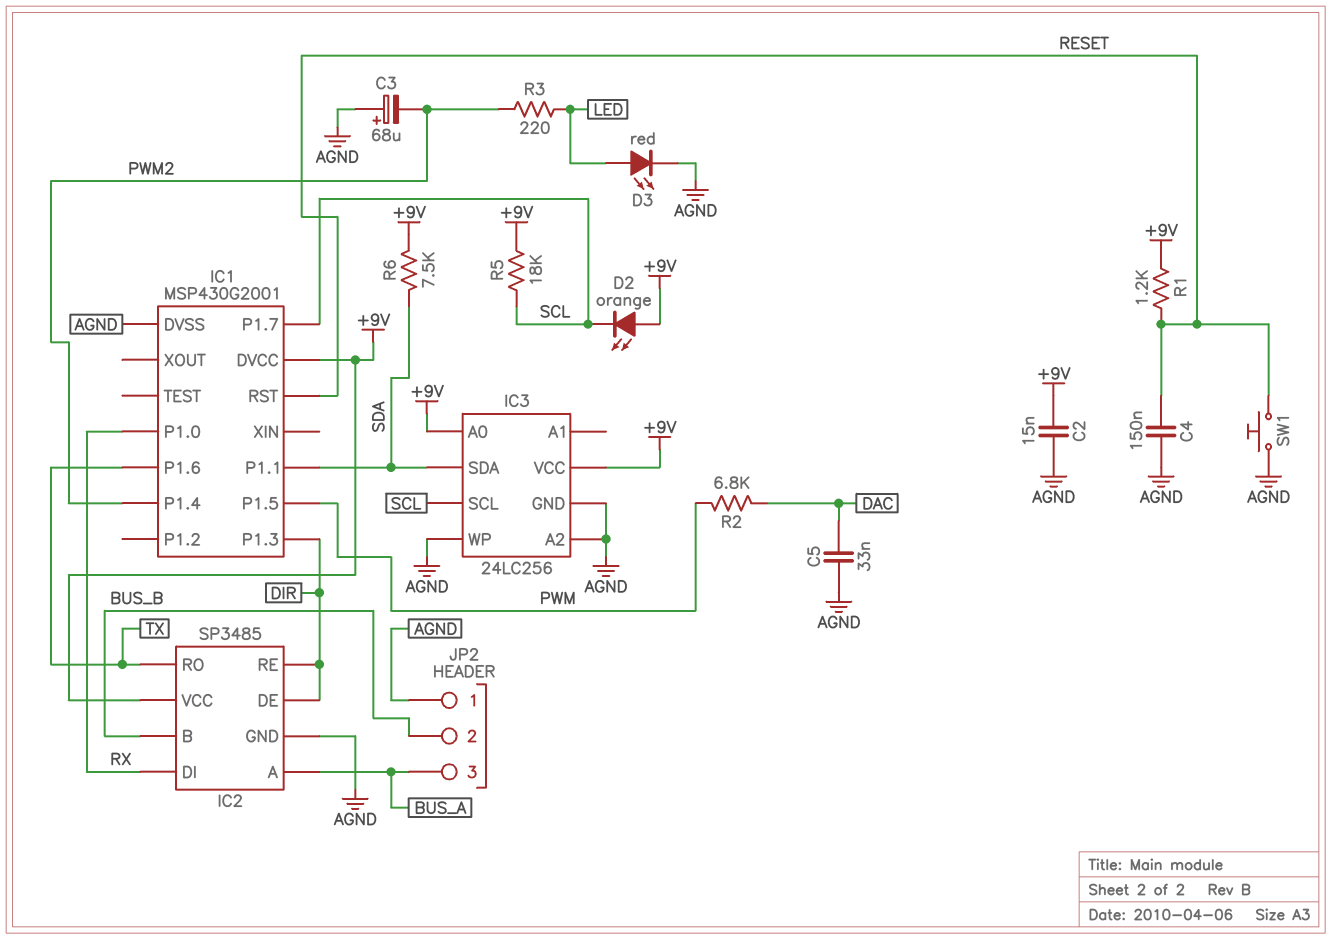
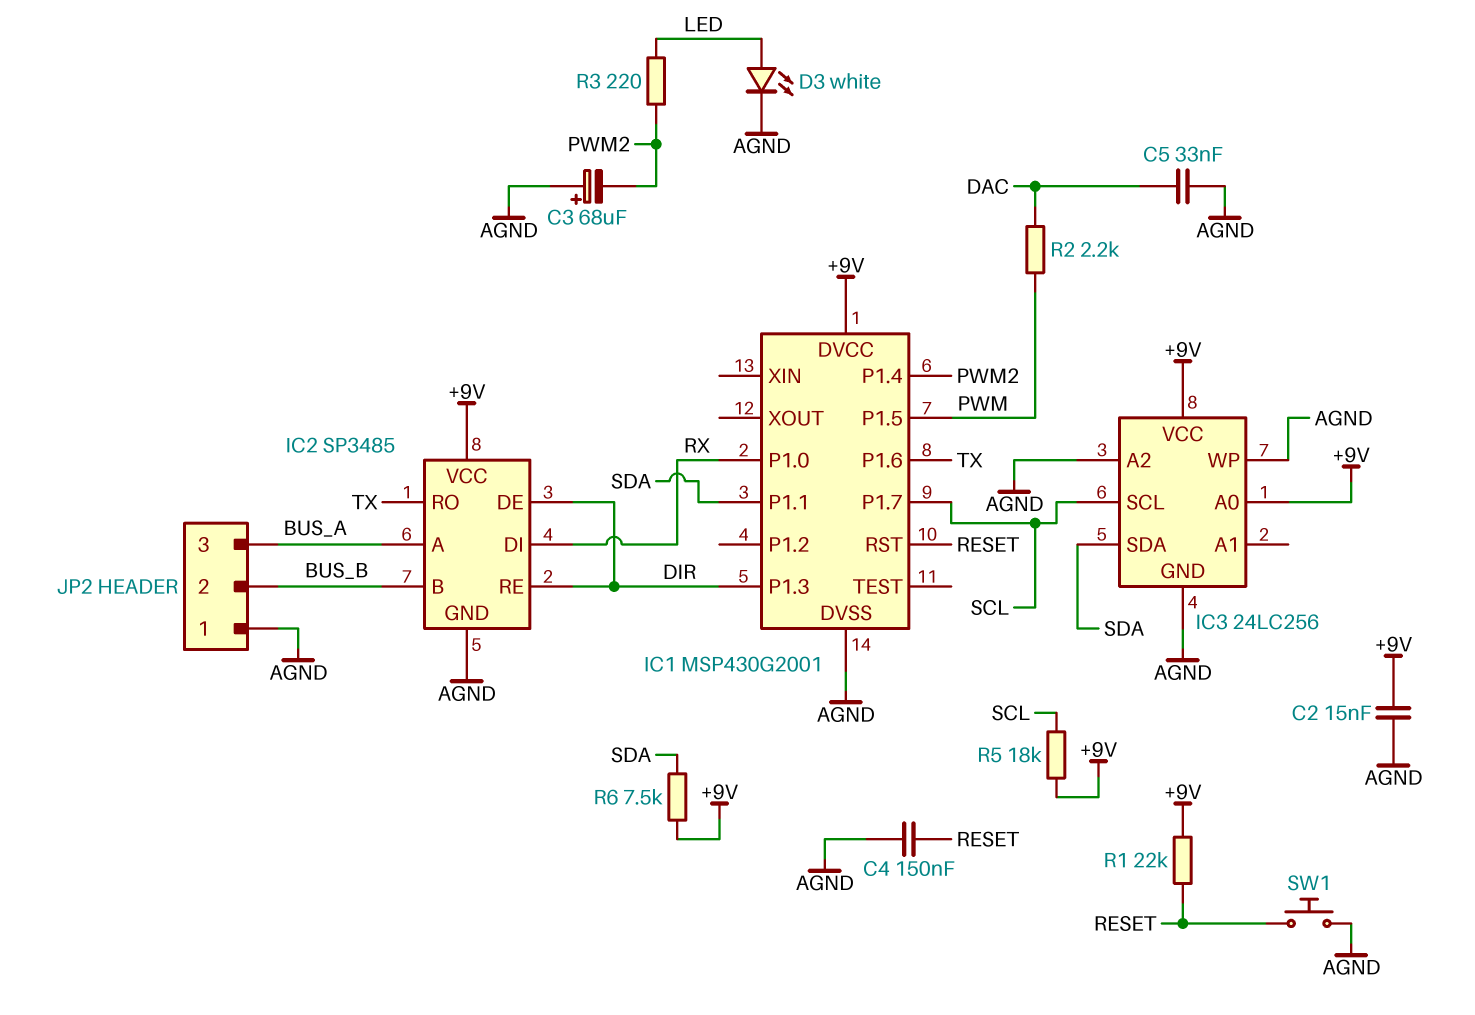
D2: LED orange (A +9V, K SCL) -> none
D3: LED red (A LED, K AGND) -> LED white (A LED, K AGND)
R1: 1.2k (+9V, RESET) -> 22k (+9V, RESET)
R2: 6.8k (DAC, PWM) -> 2.2k (DAC, PWM)

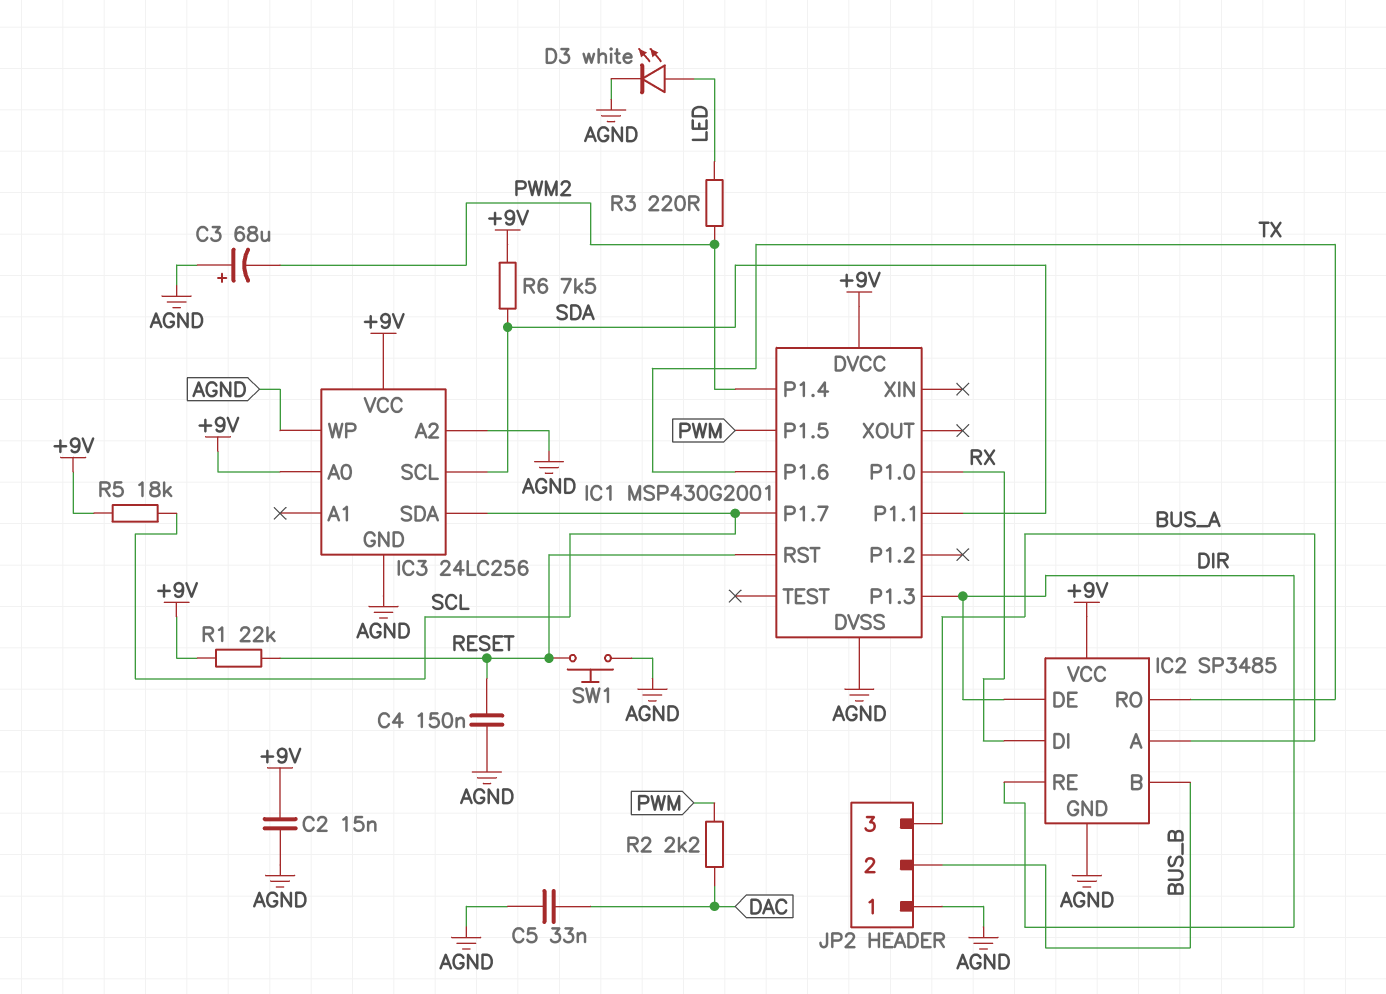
IC3 pin SCL: SCL -> SDA
IC3 pin SDA: SDA -> SCL

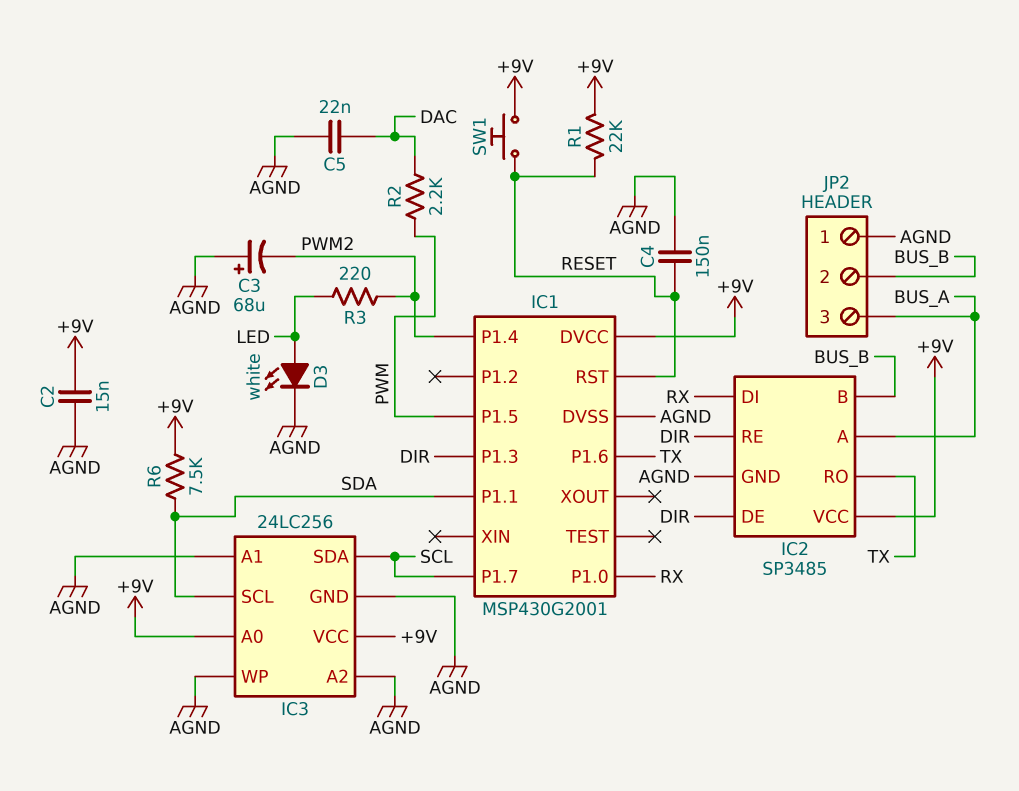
C5: 33nF (AGND, DAC) -> 22nF (AGND, DAC)
IC3 pin A1: none -> AGND
R5: 18k (+9V, SCL) -> none
SW1: button (AGND, RESET) -> button (+9V, RESET)

